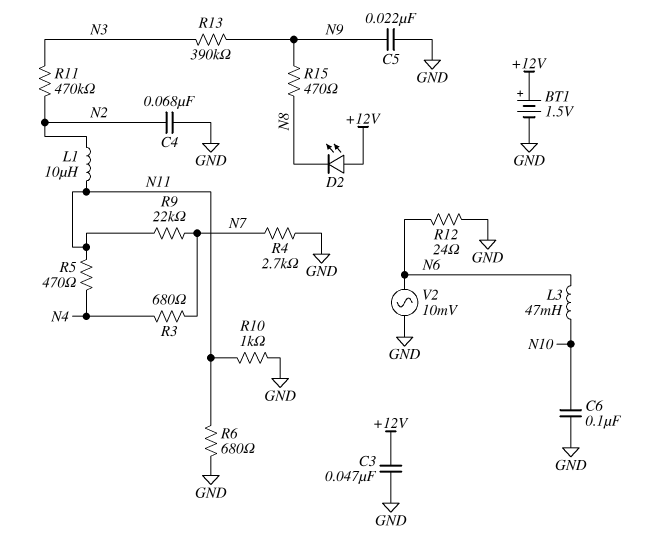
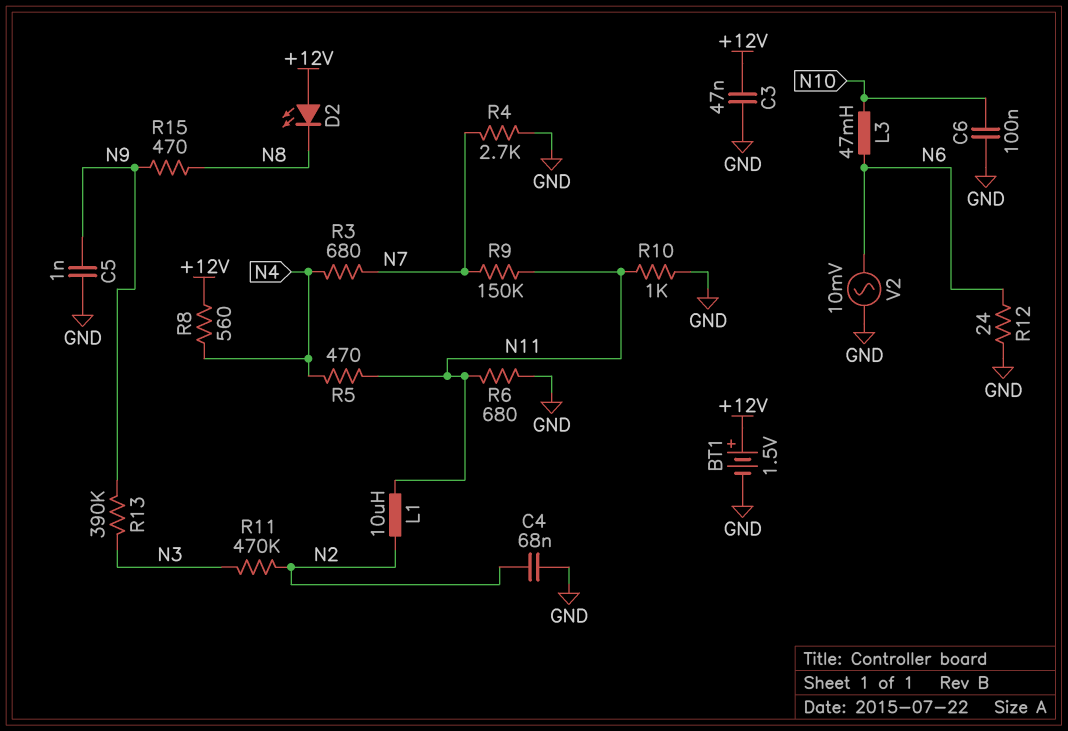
C5: 22nF (GND, N9) -> 1nF (GND, N9)
R8: none -> 560 (+12V, N4)
R9: 22k (N7, N11) -> 150k (N7, N11)

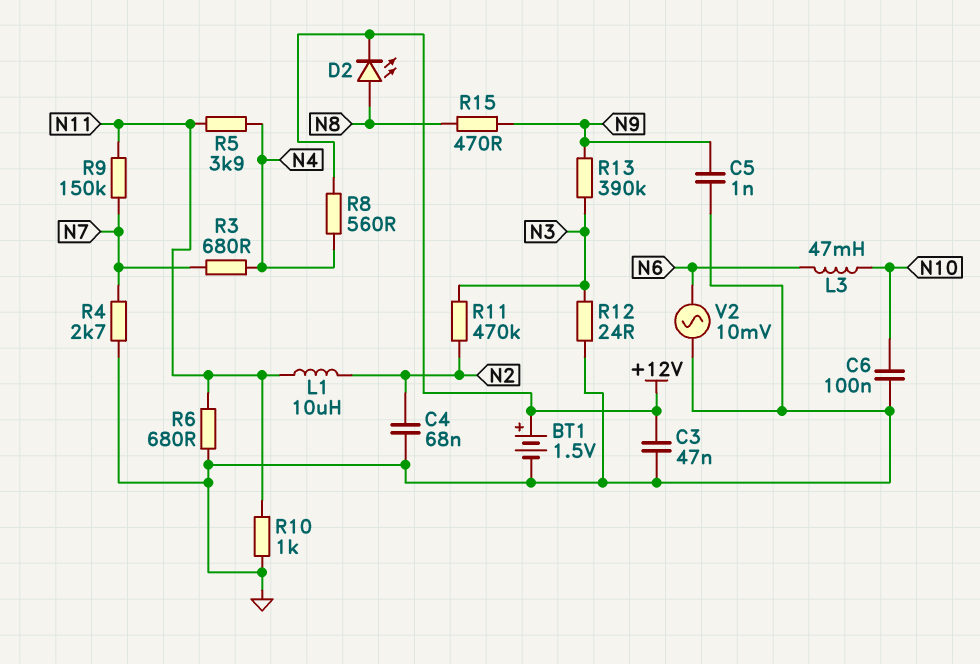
D2: LED (A +12V, K N8) -> LED (A N8, K +12V)
R5: 470 (N4, N11) -> 3.9k (N4, N11)
R12: 24 (GND, N6) -> 24 (GND, N3)

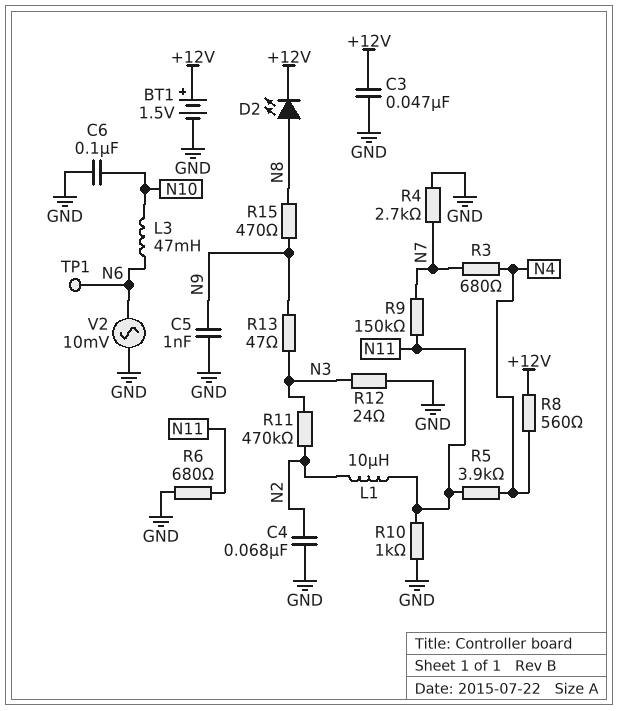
R13: 390k (N3, N9) -> 47 (N3, N9)
TP1: none -> test point (N6)

